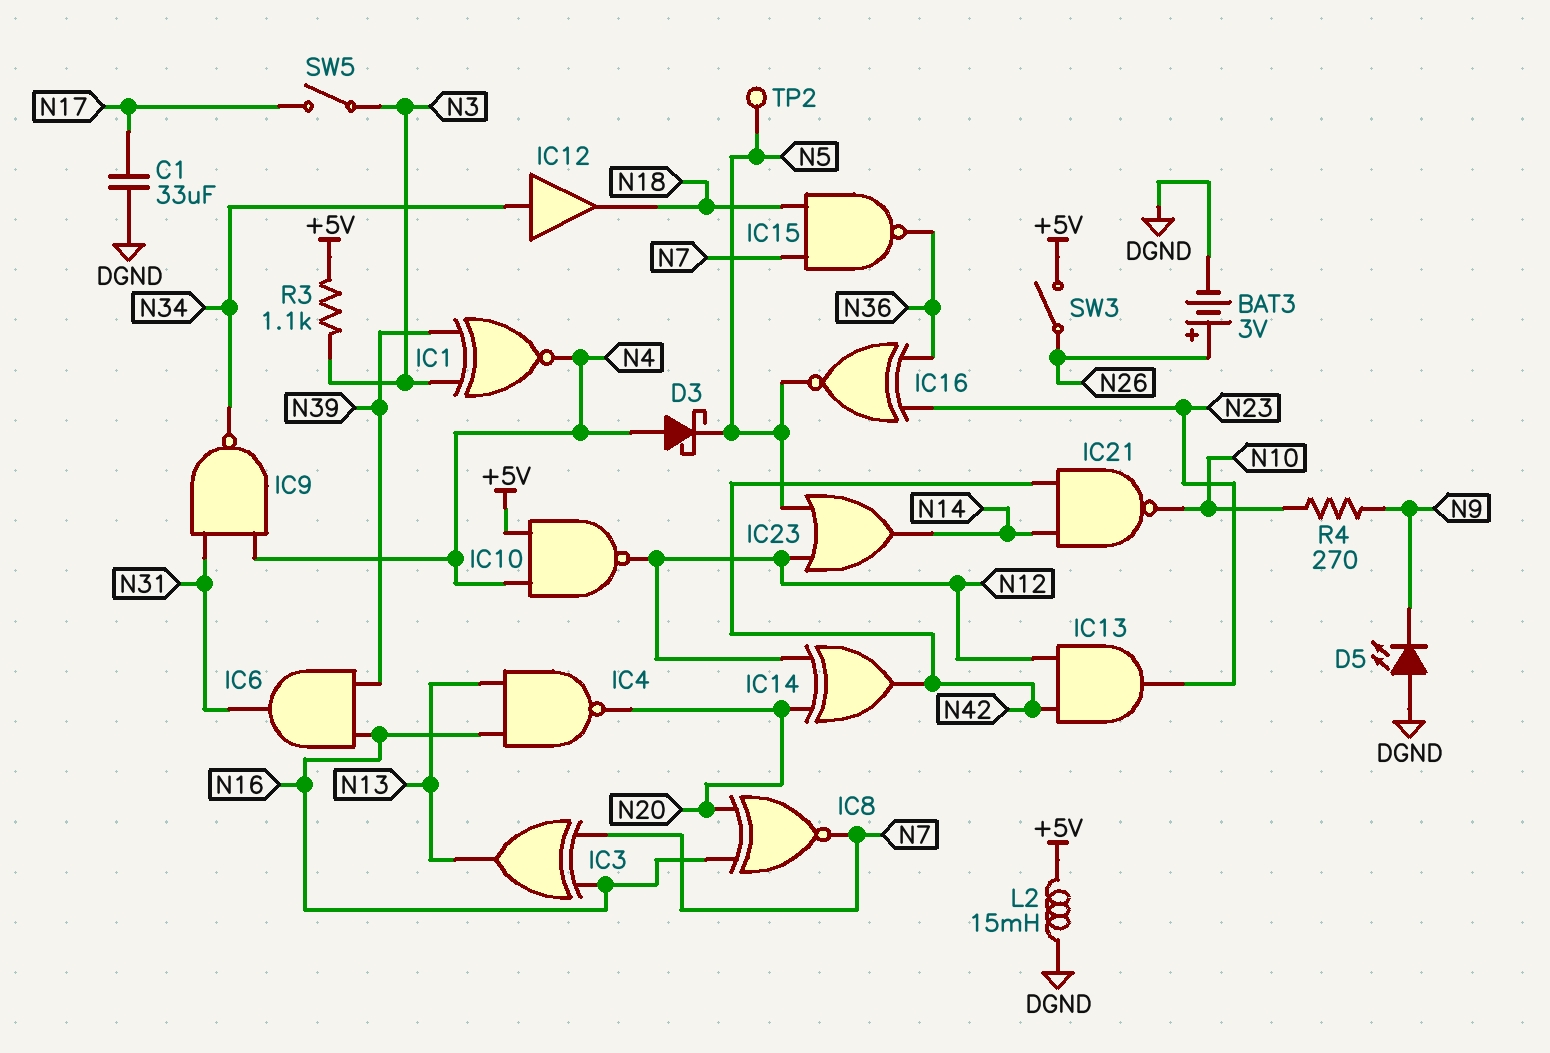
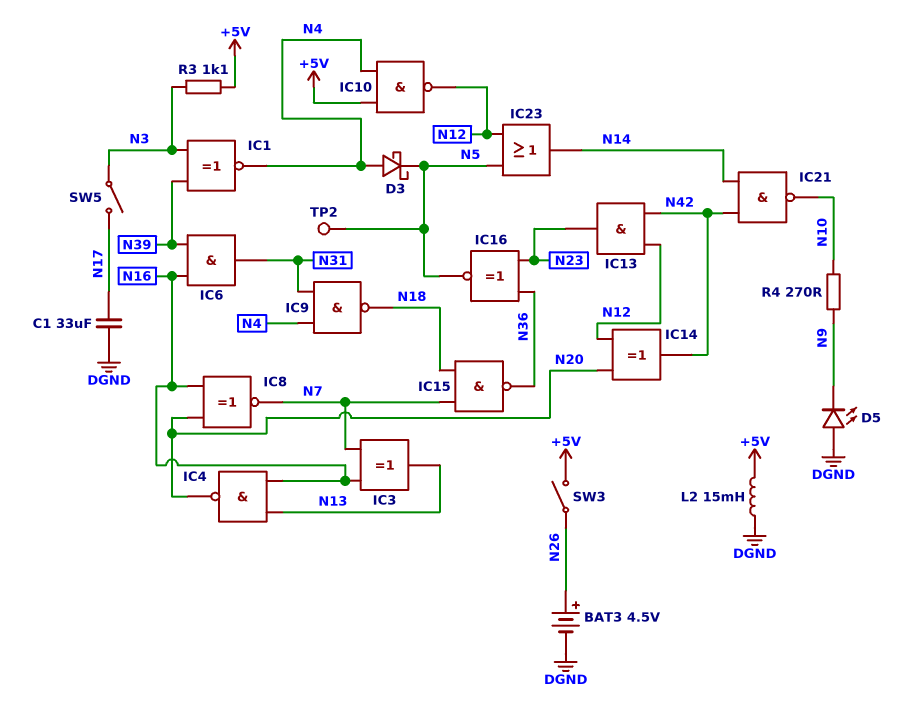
BAT3: 3V (plus N26, minus DGND) -> 4.5V (plus N26, minus DGND)
IC9: NAND (in N4, in N31, out N34) -> NAND (in N4, in N31, out N18)
IC12: buffer (in N34, out N18) -> none

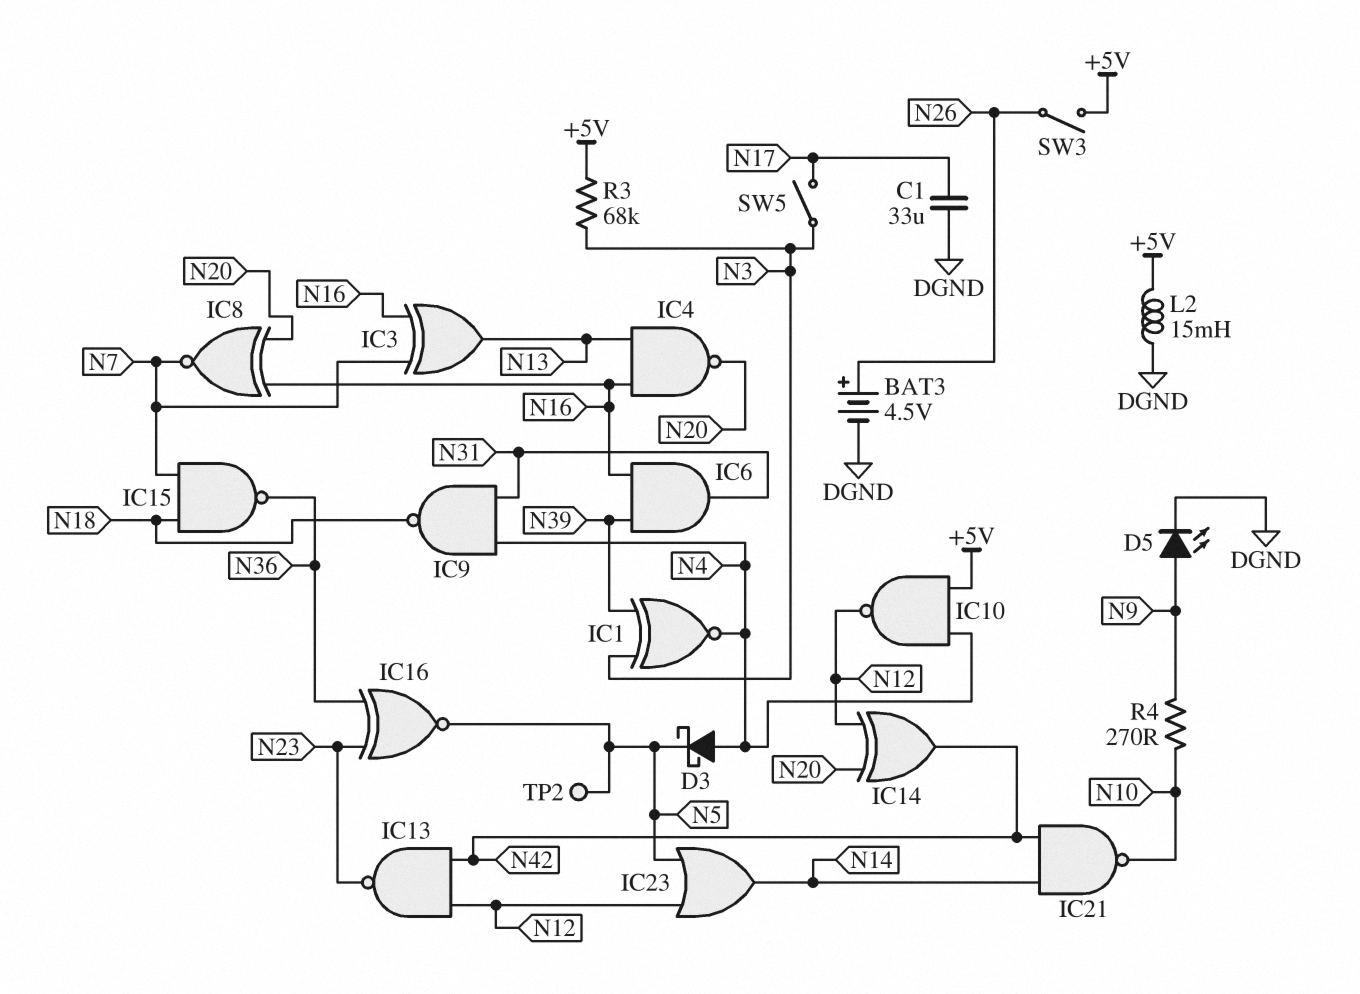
D5: LED (A DGND, K N9) -> LED (A N9, K DGND)
IC13: AND (in N12, in N42, out N23) -> NAND (in N12, in N42, out N23)
R3: 1.1k (+5V, N3) -> 68k (+5V, N3)

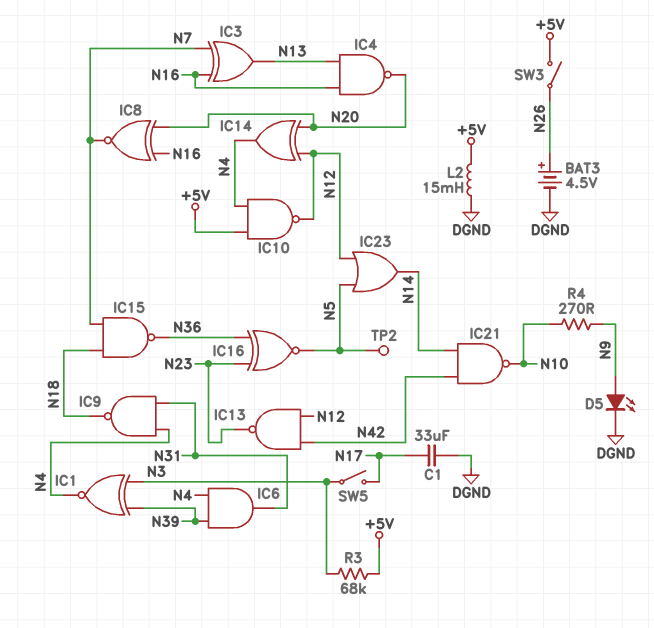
D3: schottky (A N4, K N5) -> none
IC6: AND (in N16, in N39, out N31) -> AND (in N4, in N39, out N31)
IC14: XOR (in N12, in N20, out N42) -> XOR (in N12, in N20, out N4)

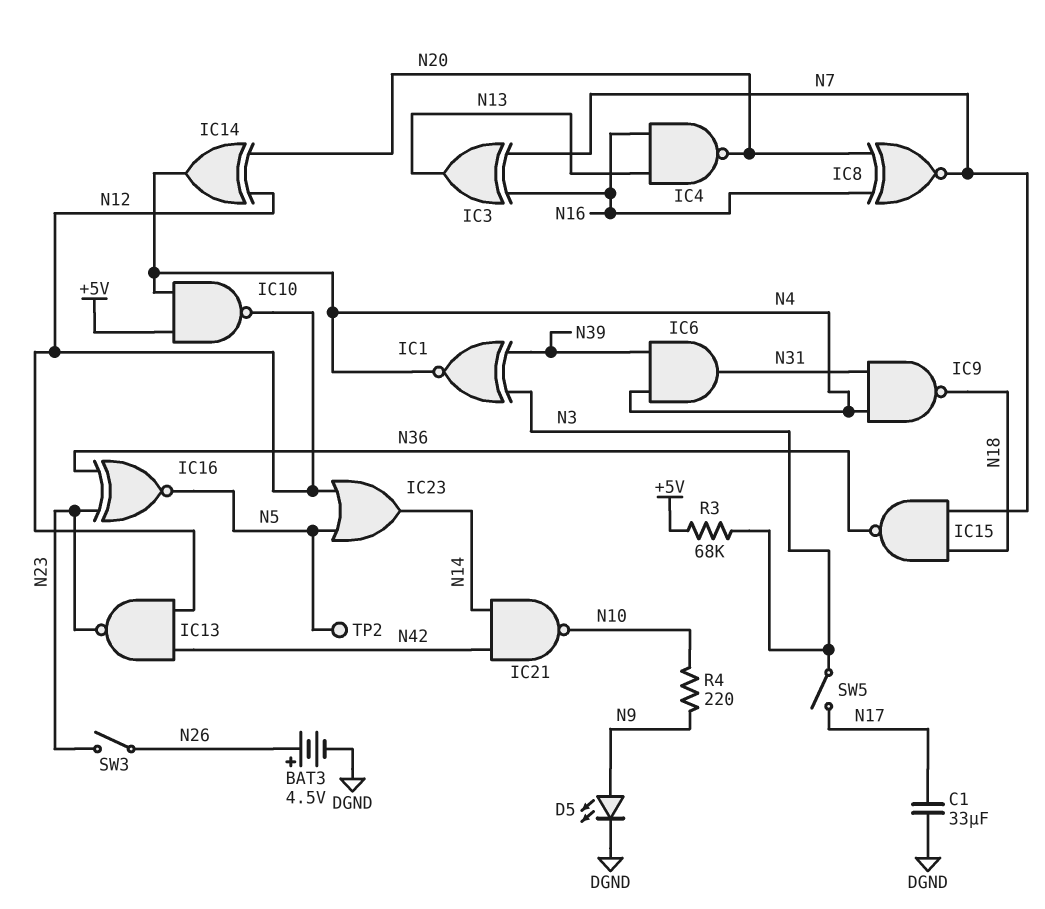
L2: 15mH (+5V, DGND) -> none
R4: 270 (N9, N10) -> 220 (N9, N10)
SW3: switch (+5V, N26) -> switch (N23, N26)

